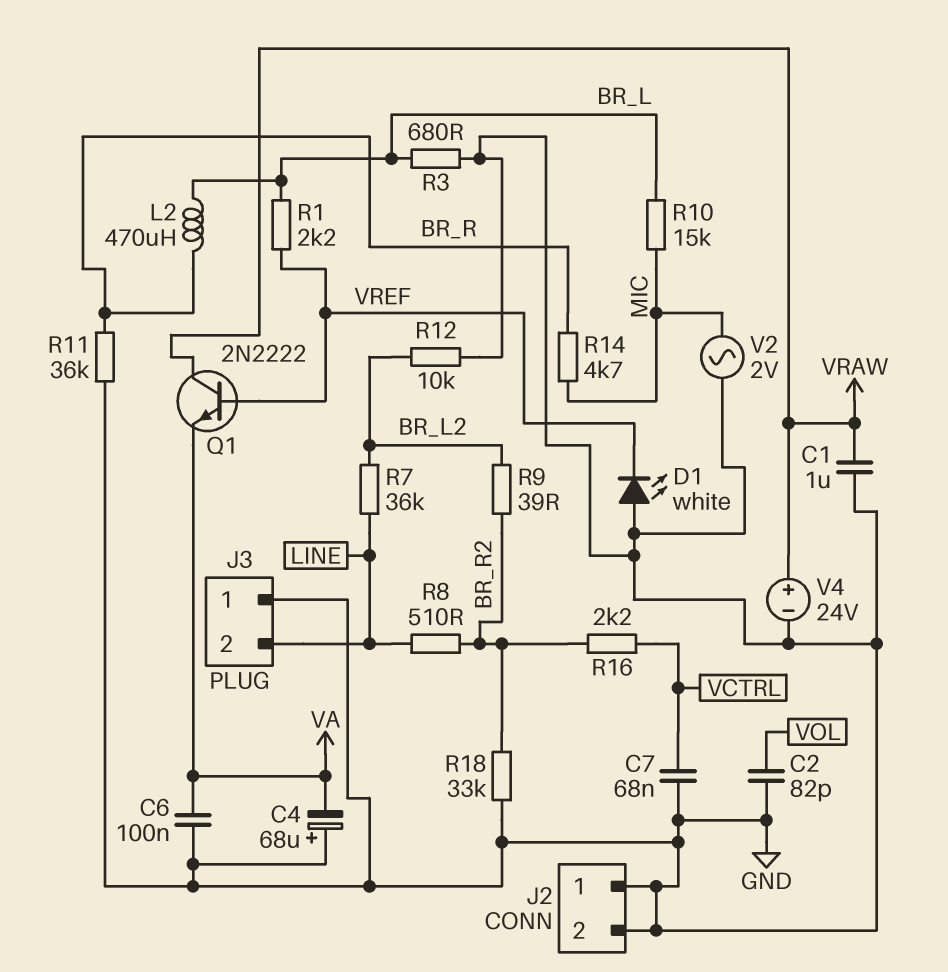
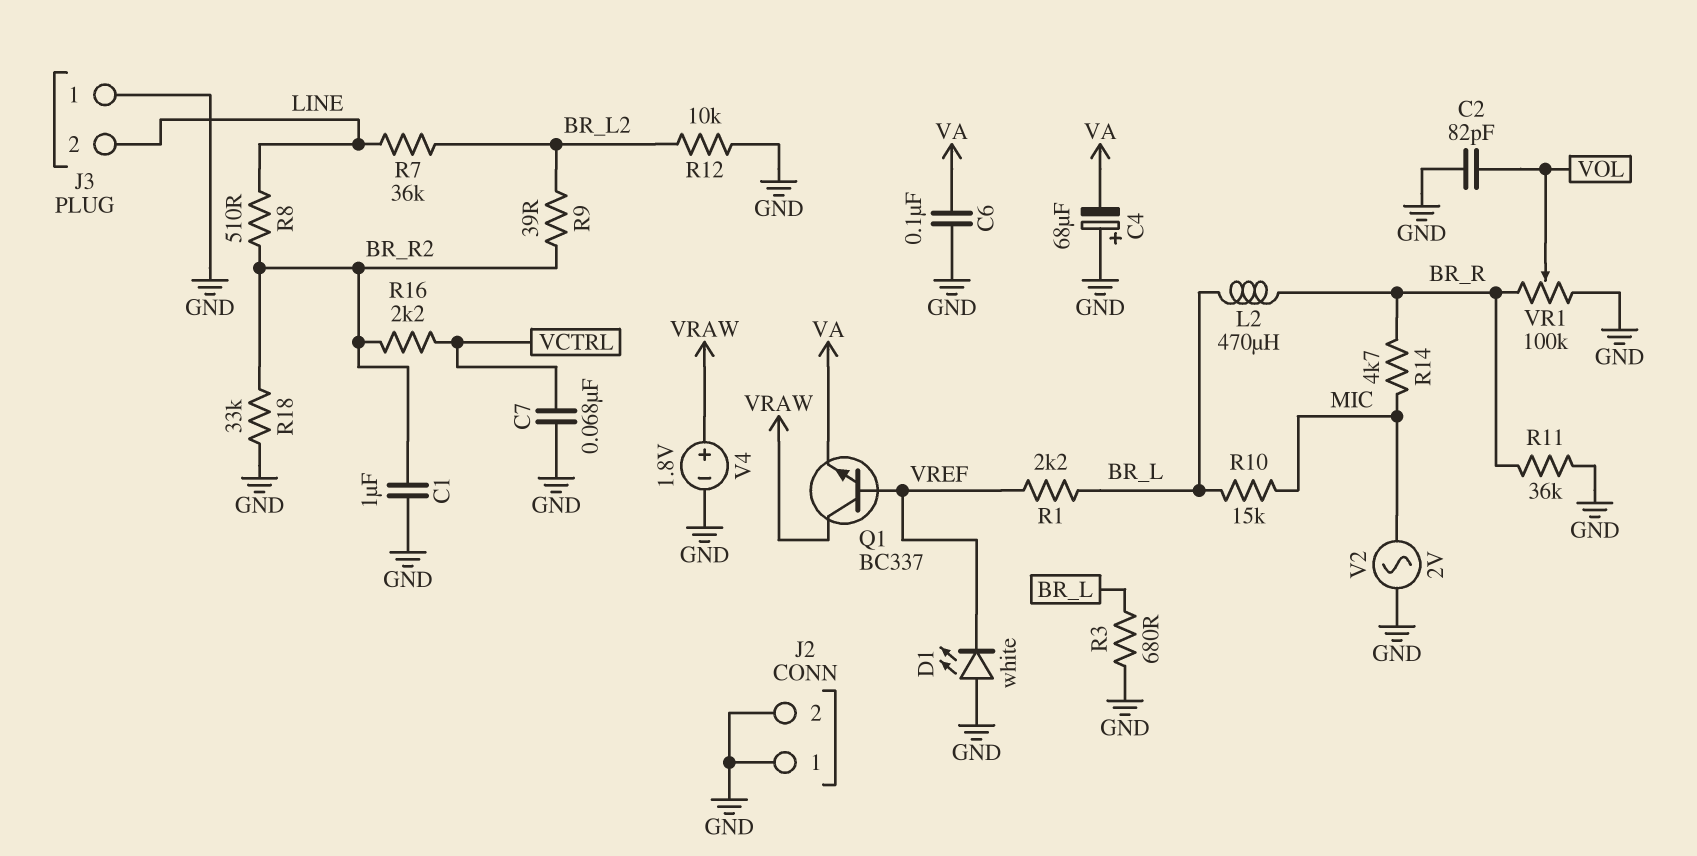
C1: 1uF (GND, VRAW) -> 1uF (BR_R2, GND)
Q1: NPN 2N2222 (B VREF, C VRAW, E VA) -> NPN BC337 (B VREF, C VRAW, E VA)
V4: 24V (plus VRAW, minus GND) -> 1.8V (plus VRAW, minus GND)
VR1: none -> 100k (BR_R, GND, wiper VOL)

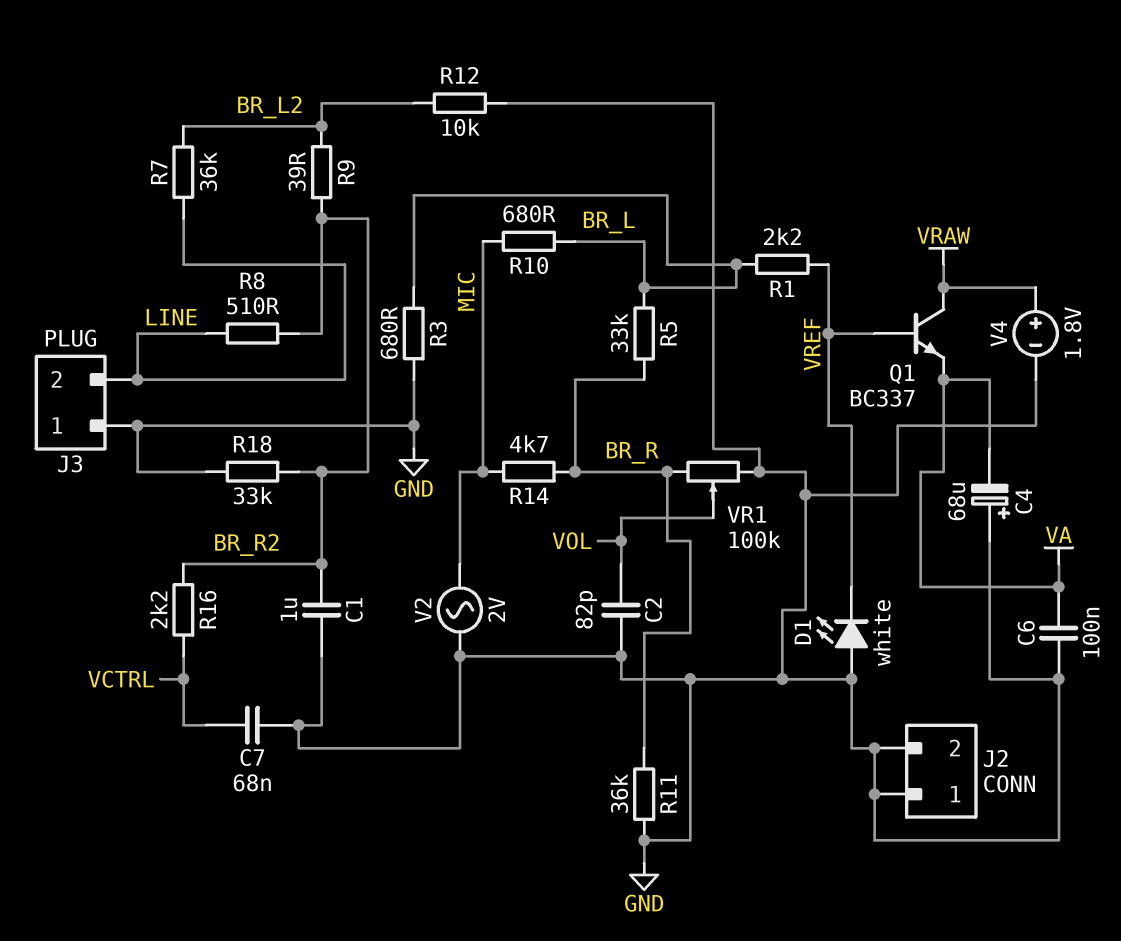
L2: 470uH (BR_L, BR_R) -> none
R5: none -> 33k (BR_L, BR_R)
R10: 15k (BR_L, MIC) -> 680 (BR_L, MIC)

